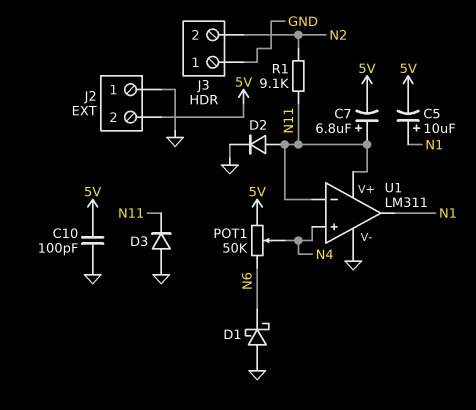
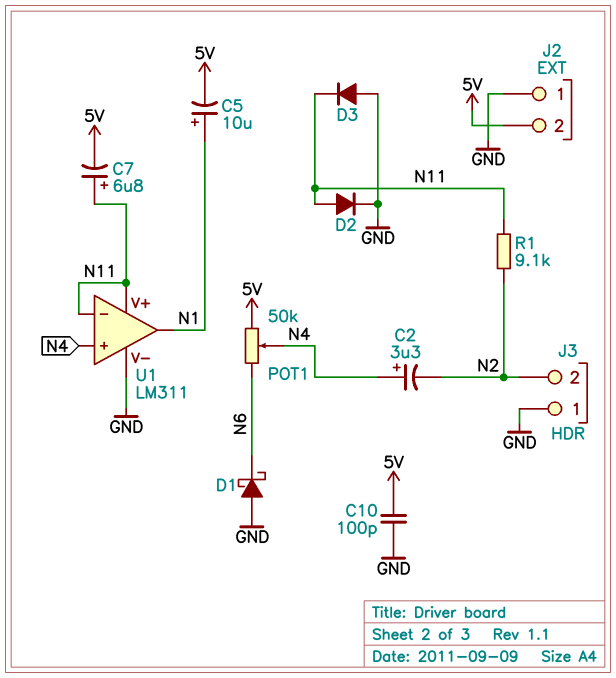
C2: none -> 3.3uF (plus N4, minus N2)

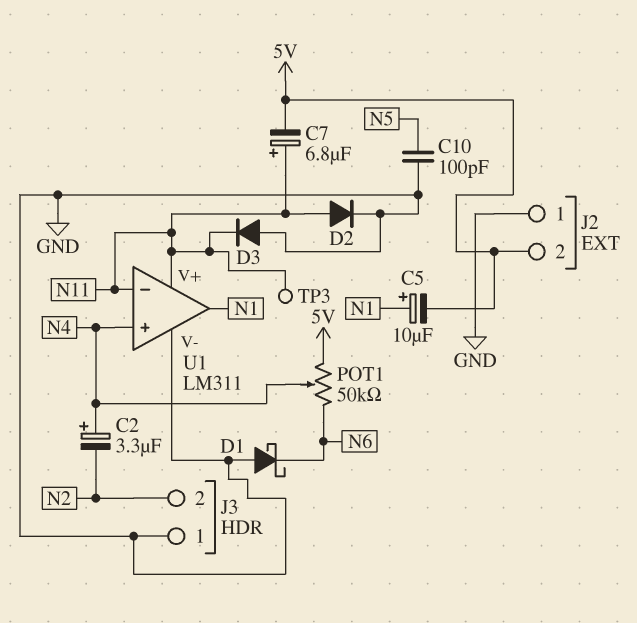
C10: 100pF (5V, GND) -> 100pF (GND, N5)
R1: 9.1k (N2, N11) -> none
TP3: none -> test point (N11)

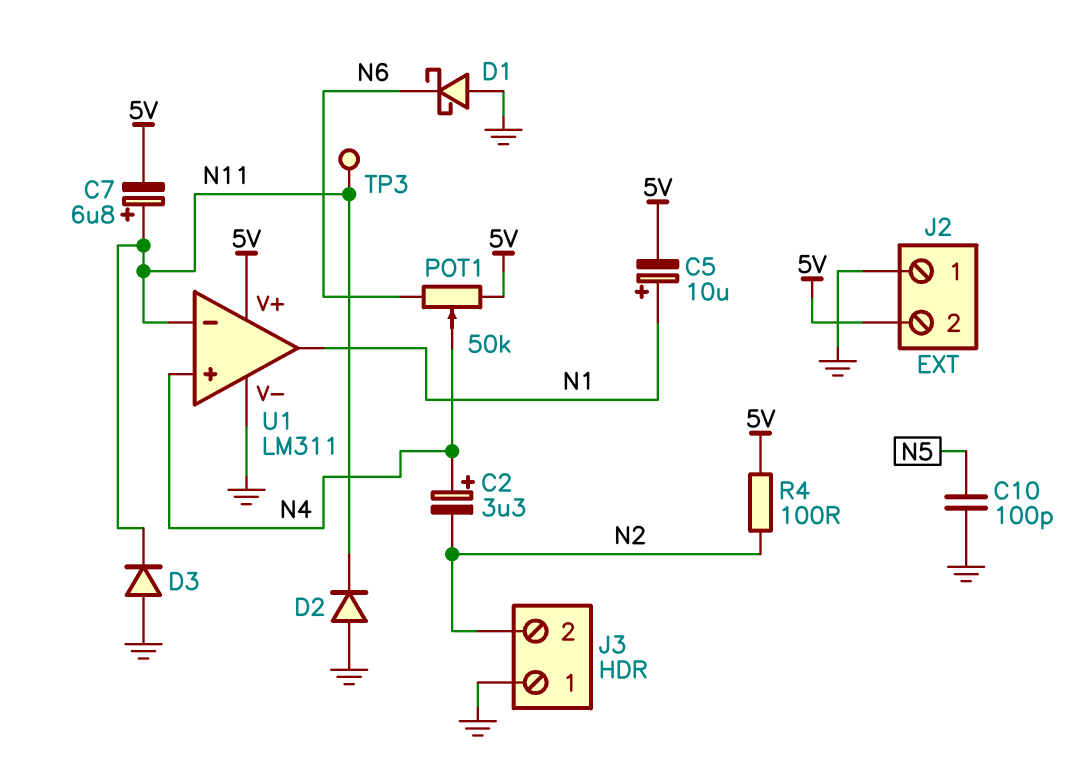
D2: diode (A N11, K GND) -> diode (A GND, K N11)
R4: none -> 100 (5V, N2)
U1 pin V+: N11 -> 5V

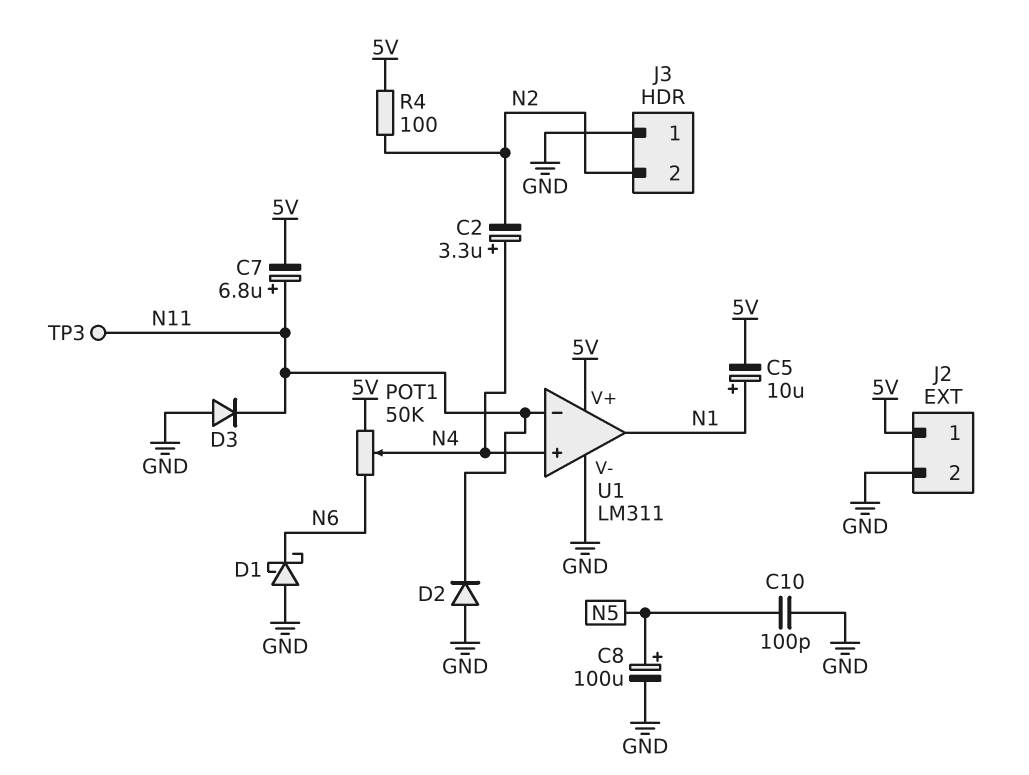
C8: none -> 100uF (plus N5, minus GND)
J2 pin 1: GND -> 5V
J2 pin 2: 5V -> GND

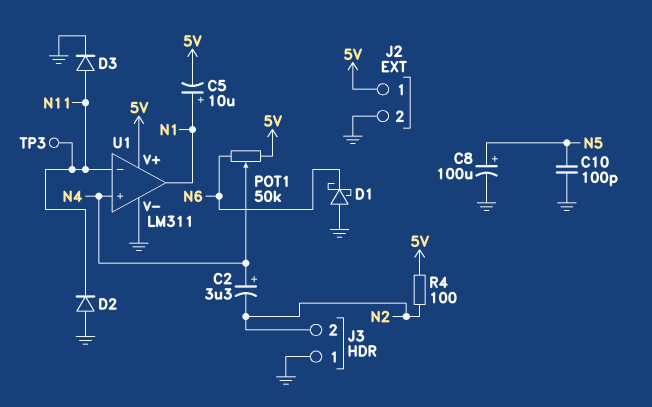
C7: 6.8uF (plus N11, minus 5V) -> none
D3: diode (A GND, K N11) -> diode (A N11, K GND)

